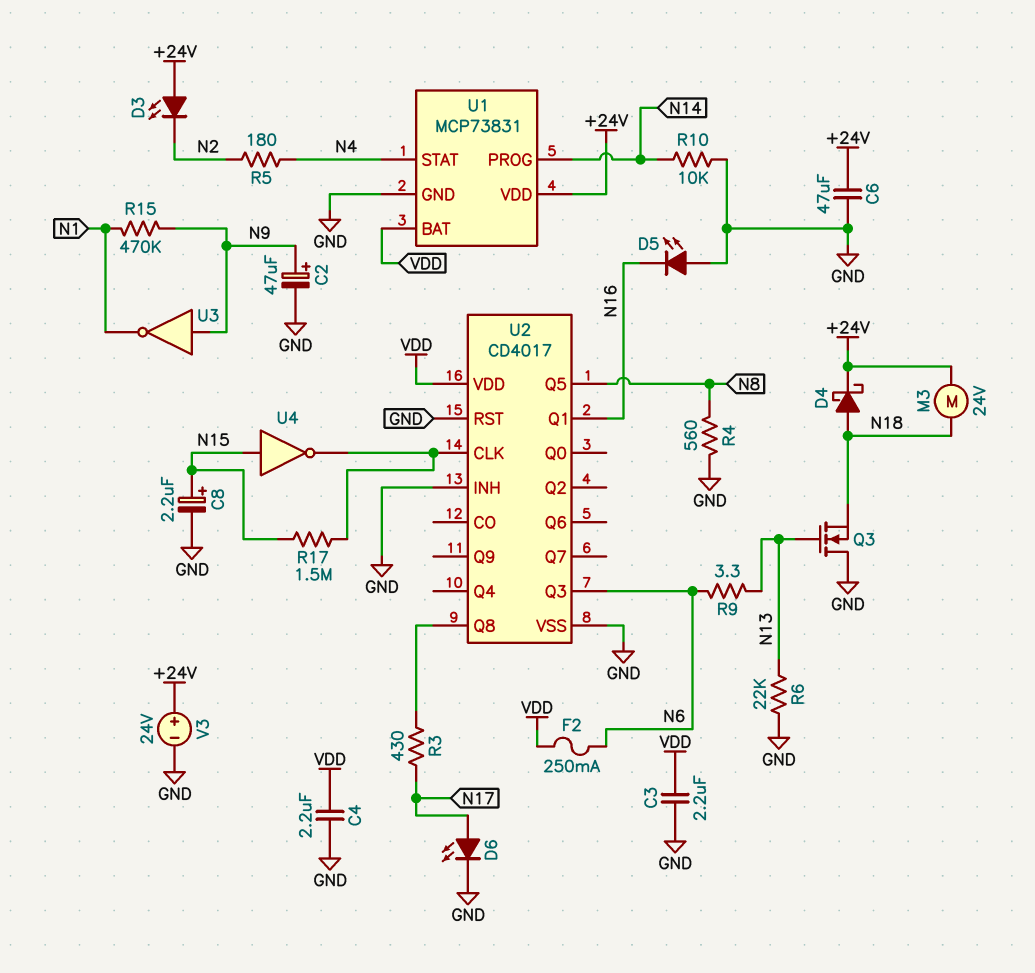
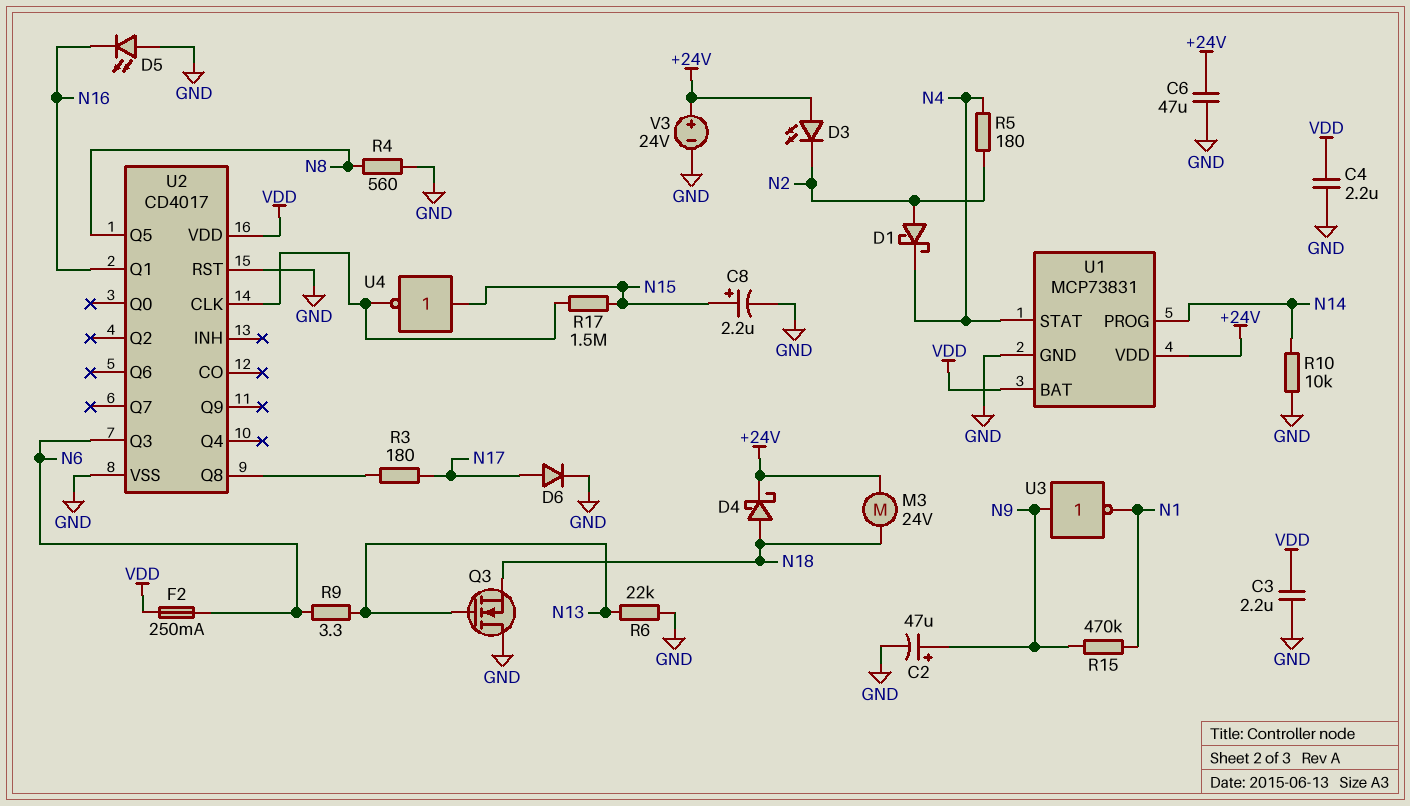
D1: none -> schottky (A N2, K N4)
D6: LED (A N17, K GND) -> diode (A N17, K GND)
R3: 430 (N17, U2/Q8) -> 180 (N17, U2/Q8)
U2 pin INH: GND -> none

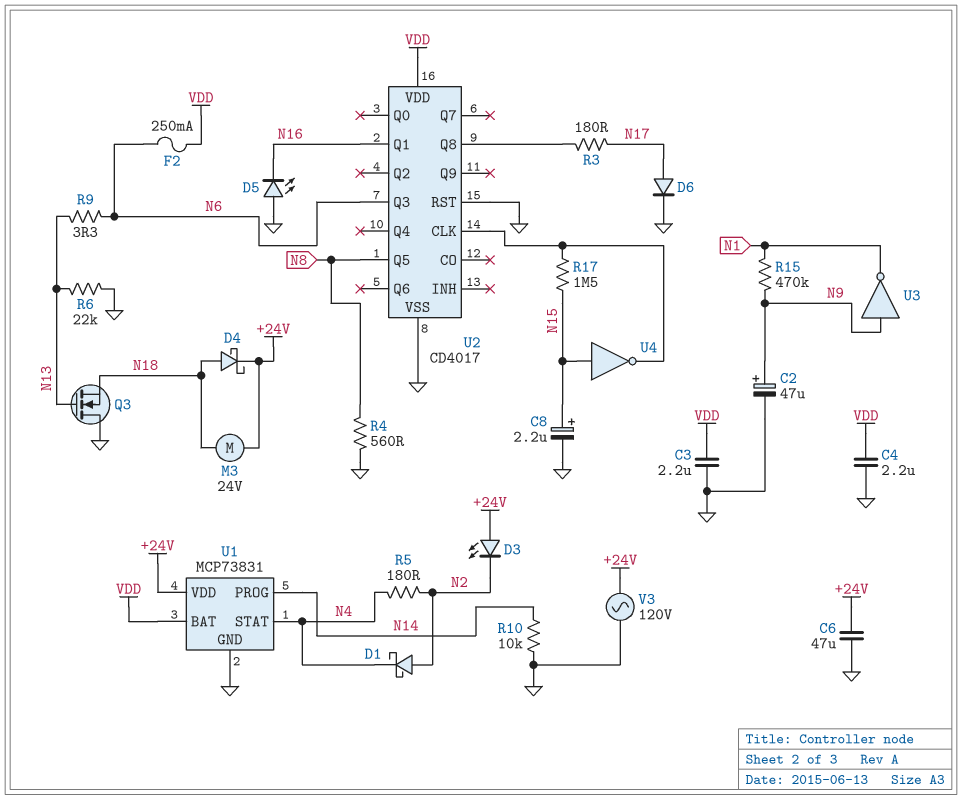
V3: 24V (plus +24V, minus GND) -> AC 120V (+24V, GND)

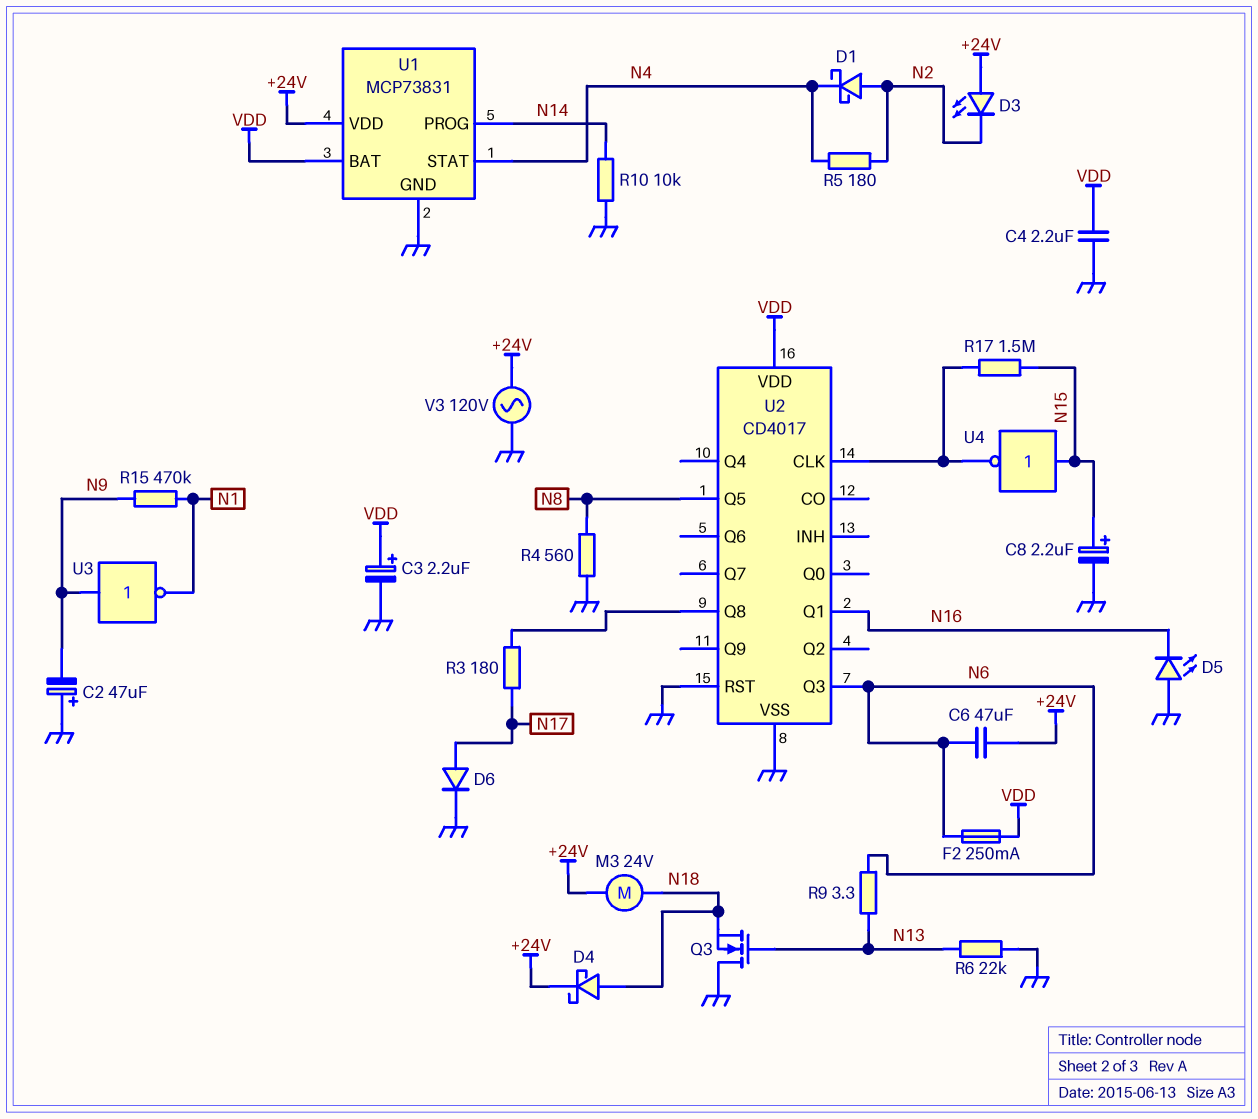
C2: 47uF (plus N9, minus GND) -> 47uF (plus GND, minus N9)
C3: 2.2uF (GND, VDD) -> 2.2uF (plus VDD, minus GND)
C6: 47uF (+24V, GND) -> 47uF (+24V, N6)

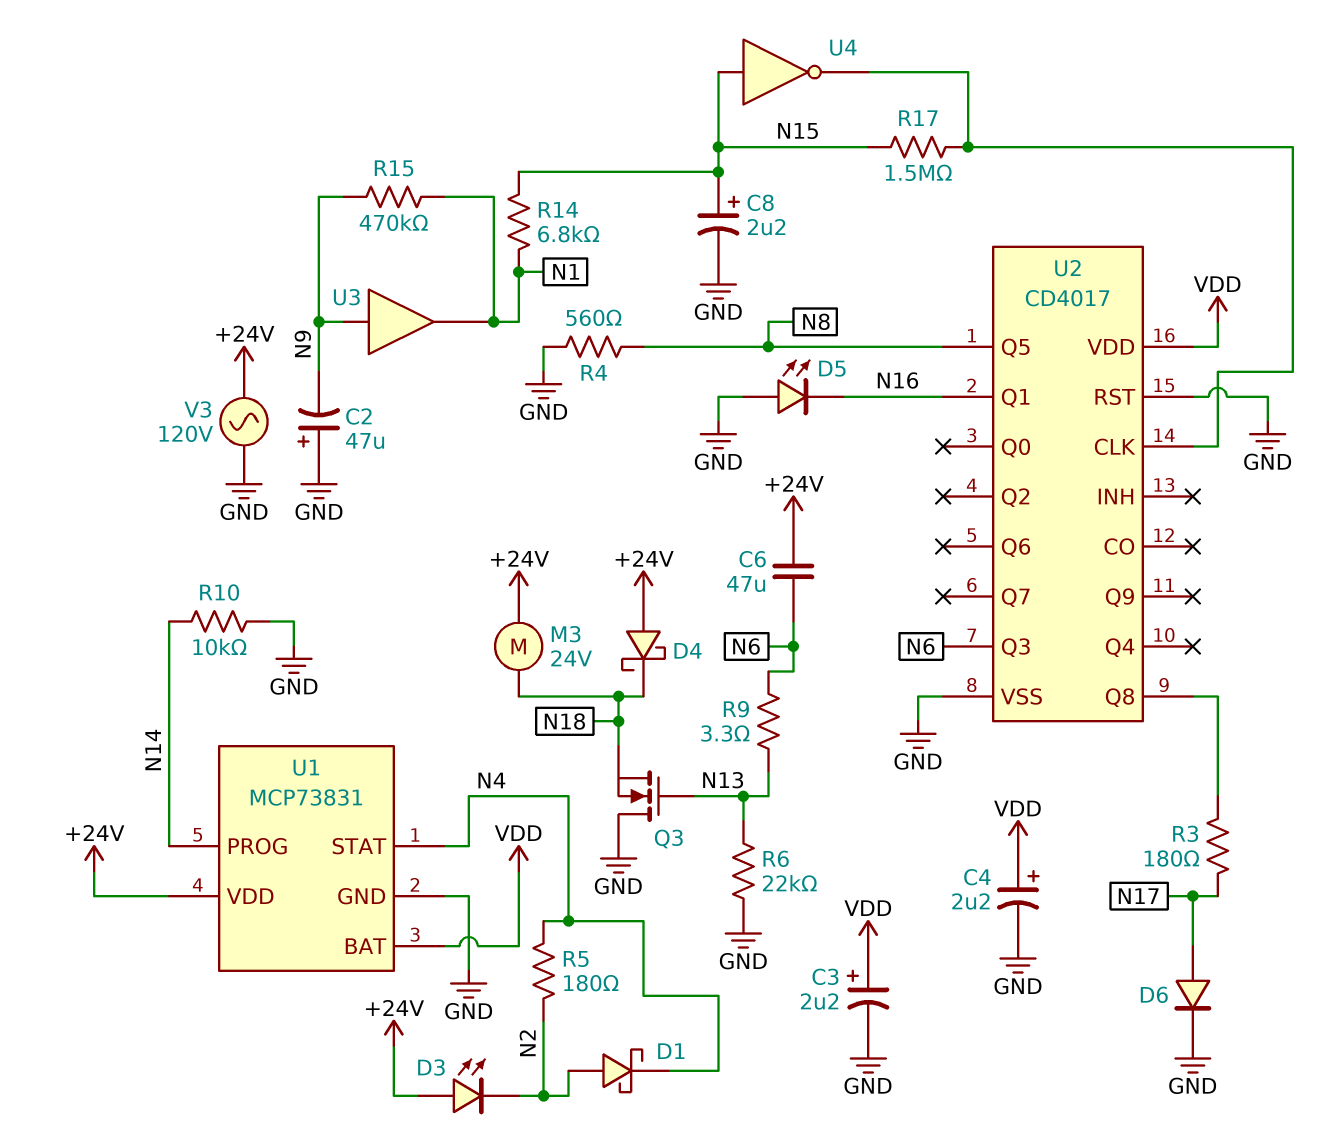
C4: 2.2uF (GND, VDD) -> 2.2uF (plus VDD, minus GND)
D4: schottky (A N18, K +24V) -> schottky (A +24V, K N18)
F2: 250mA (N6, VDD) -> none
R14: none -> 6.8k (N1, N15)
U3: NOT (in N9, out N1) -> buffer (in N9, out N1)

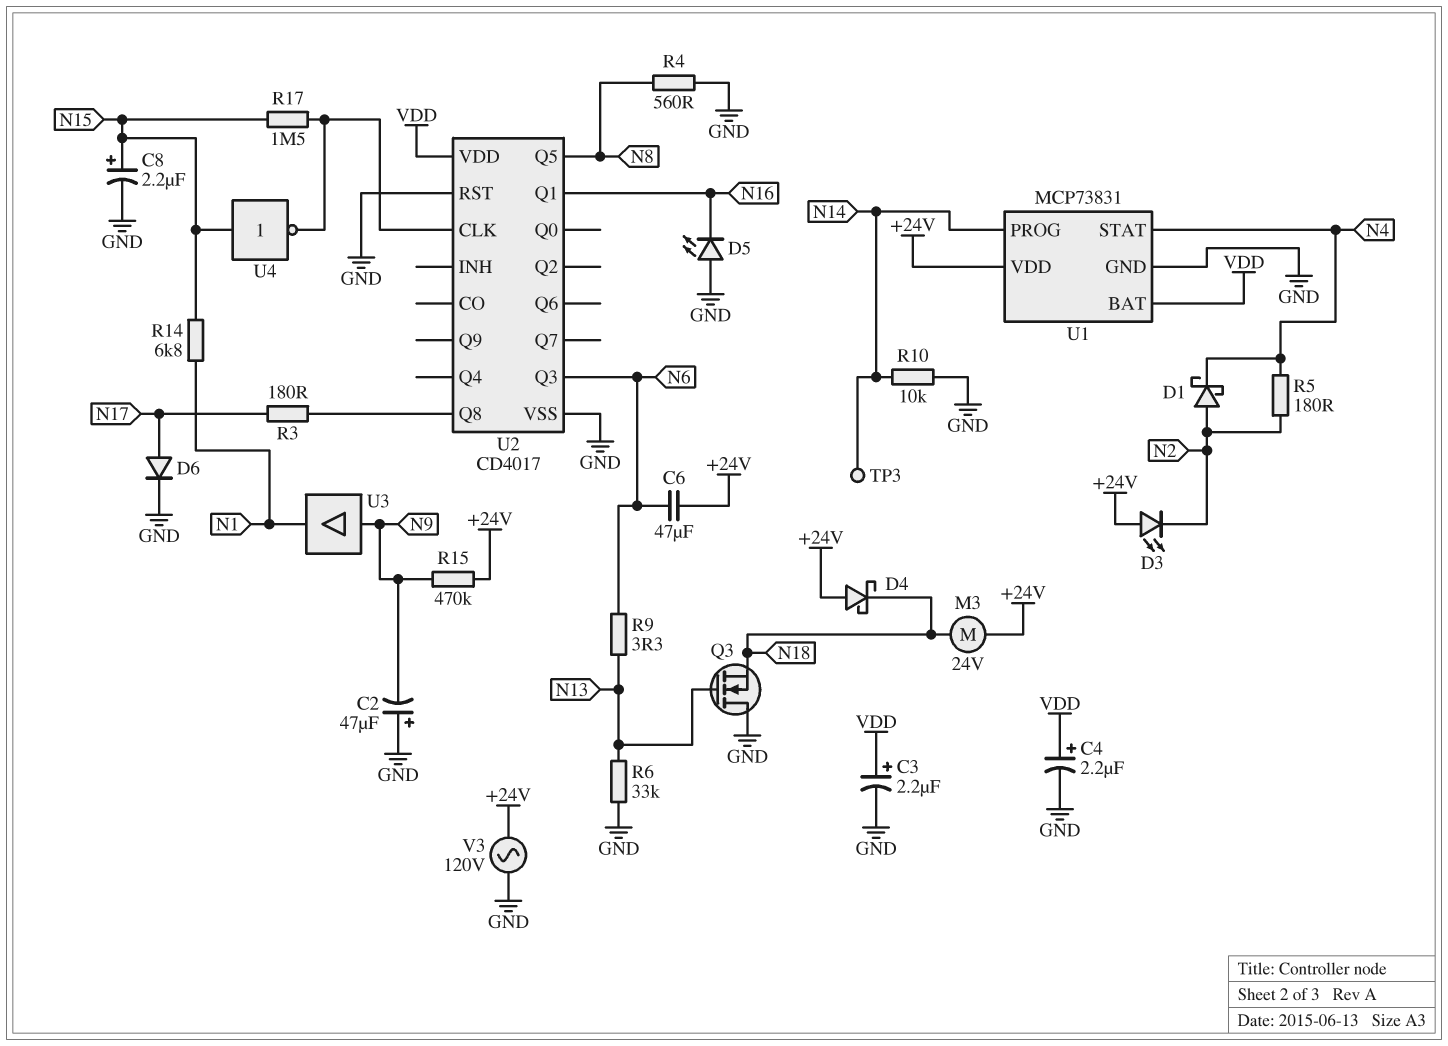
R6: 22k (GND, N13) -> 33k (GND, N13)
R15: 470k (N1, N9) -> 470k (+24V, N9)
TP3: none -> test point (N14)

